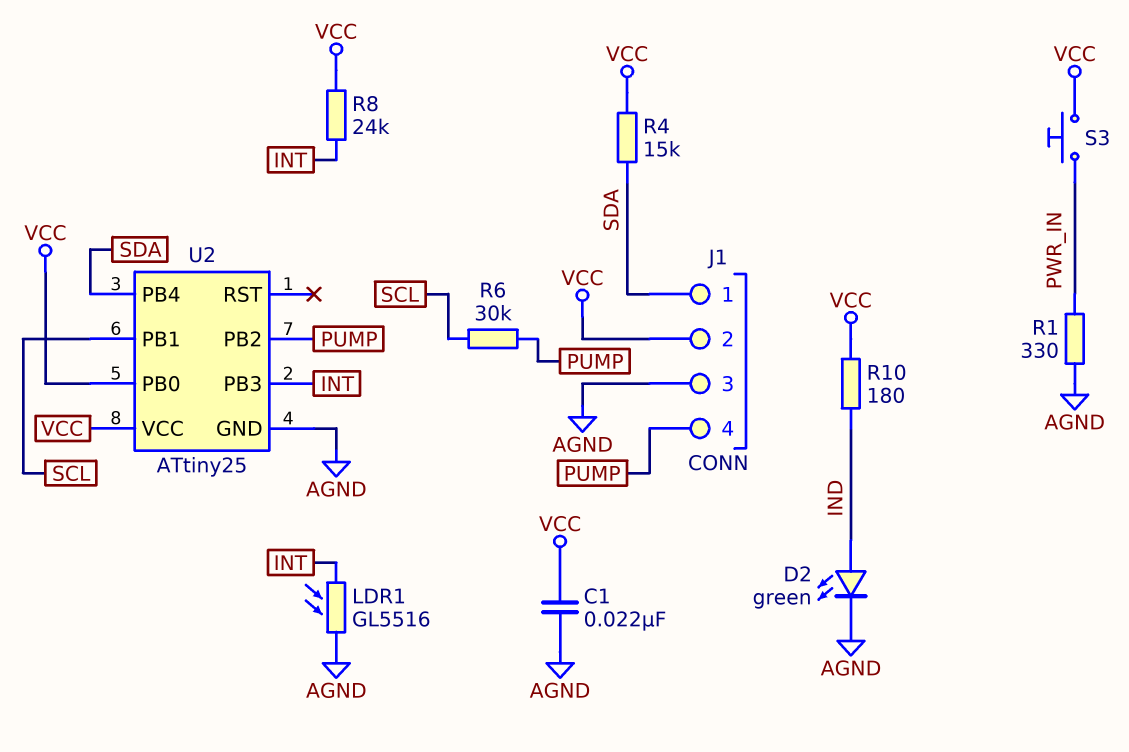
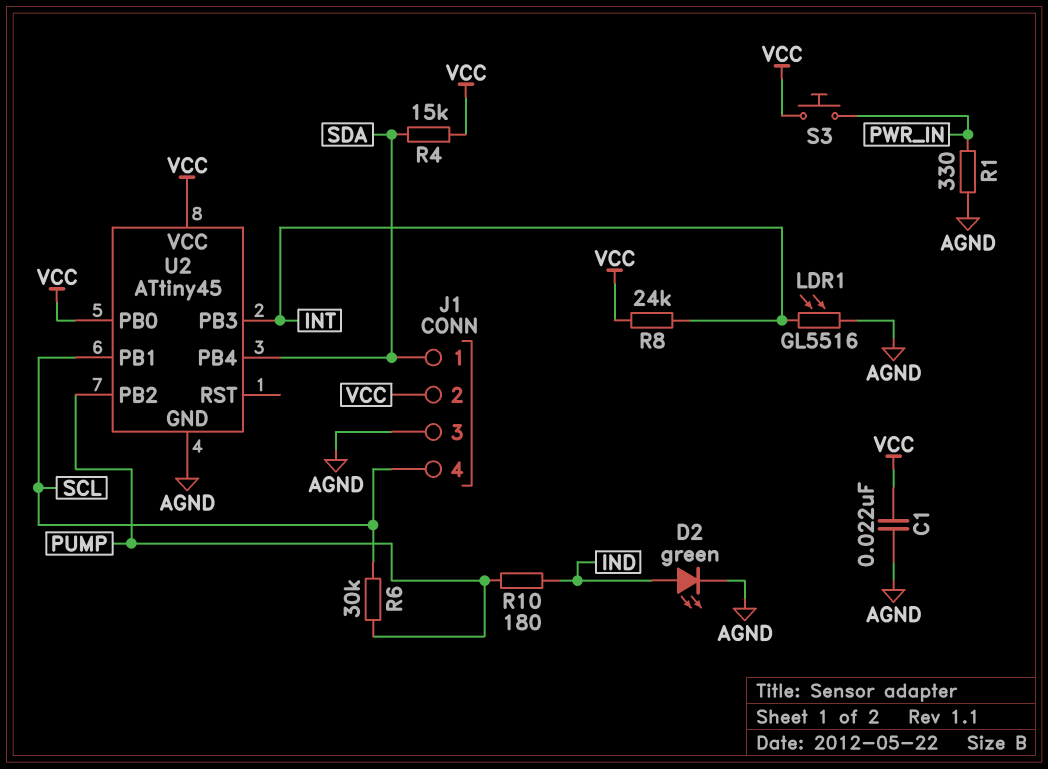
J1 pin 4: PUMP -> SCL
R10: 180 (IND, VCC) -> 180 (IND, PUMP)
U2: ATtiny25 -> ATtiny45

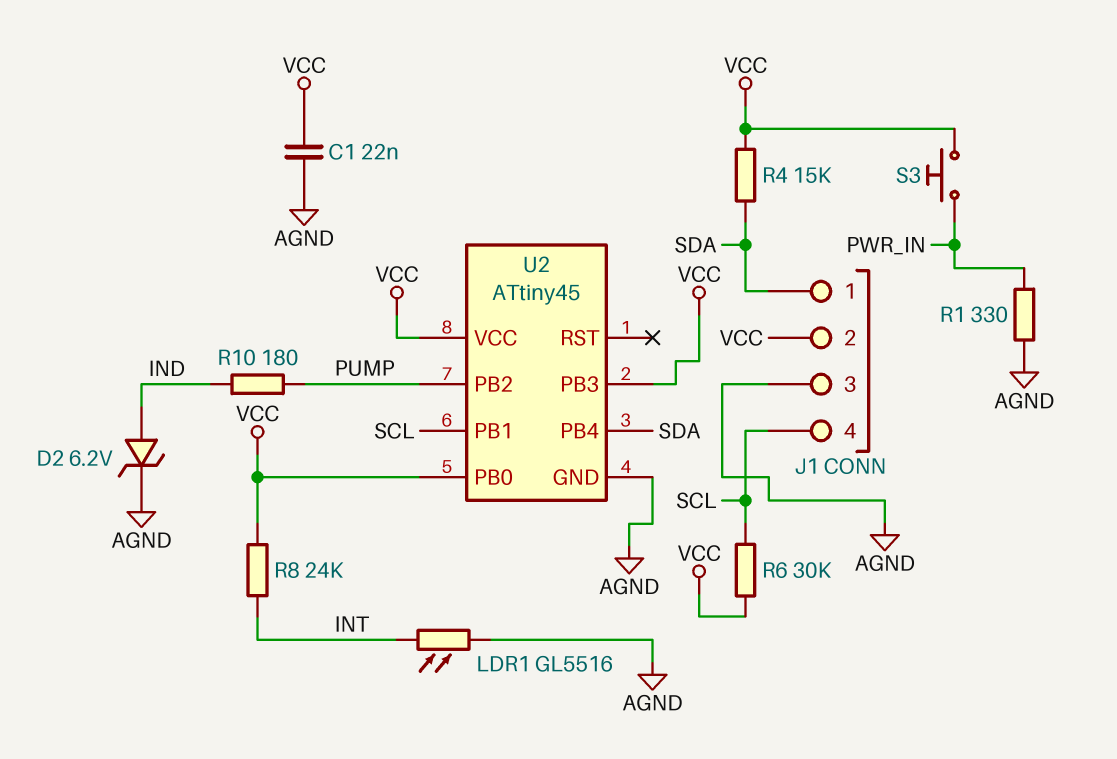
D2: LED green (A IND, K AGND) -> zener 6.2V (A IND, K AGND)
R6: 30k (PUMP, SCL) -> 30k (SCL, VCC)
U2 pin PB3: INT -> VCC

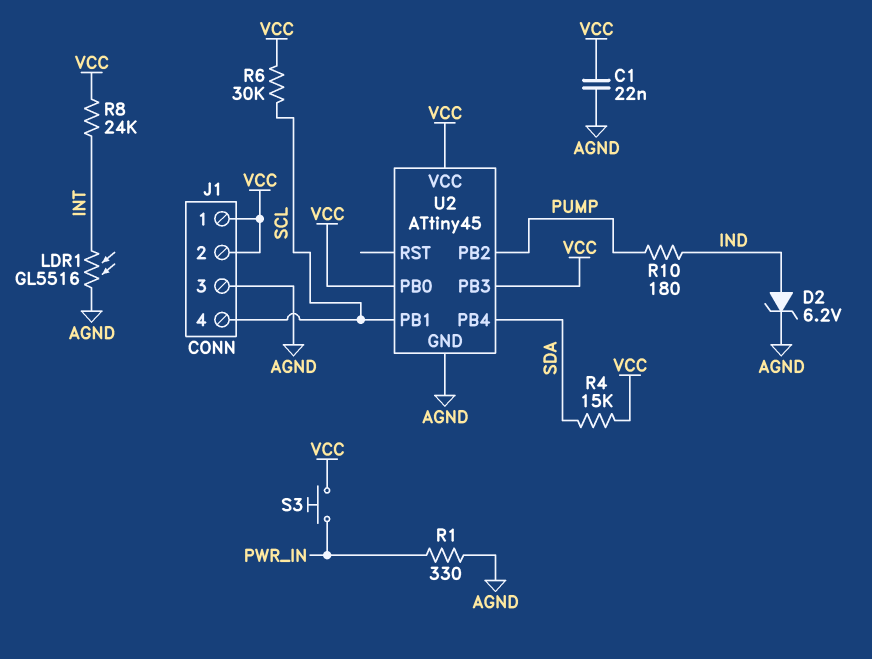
J1 pin 1: SDA -> VCC

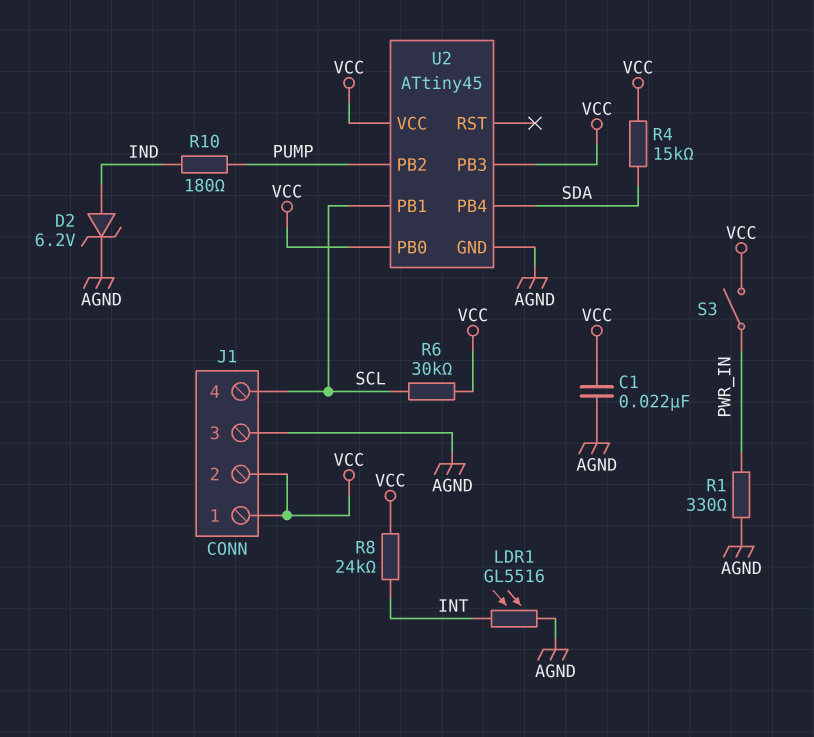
S3: button (PWR_IN, VCC) -> switch (PWR_IN, VCC)

